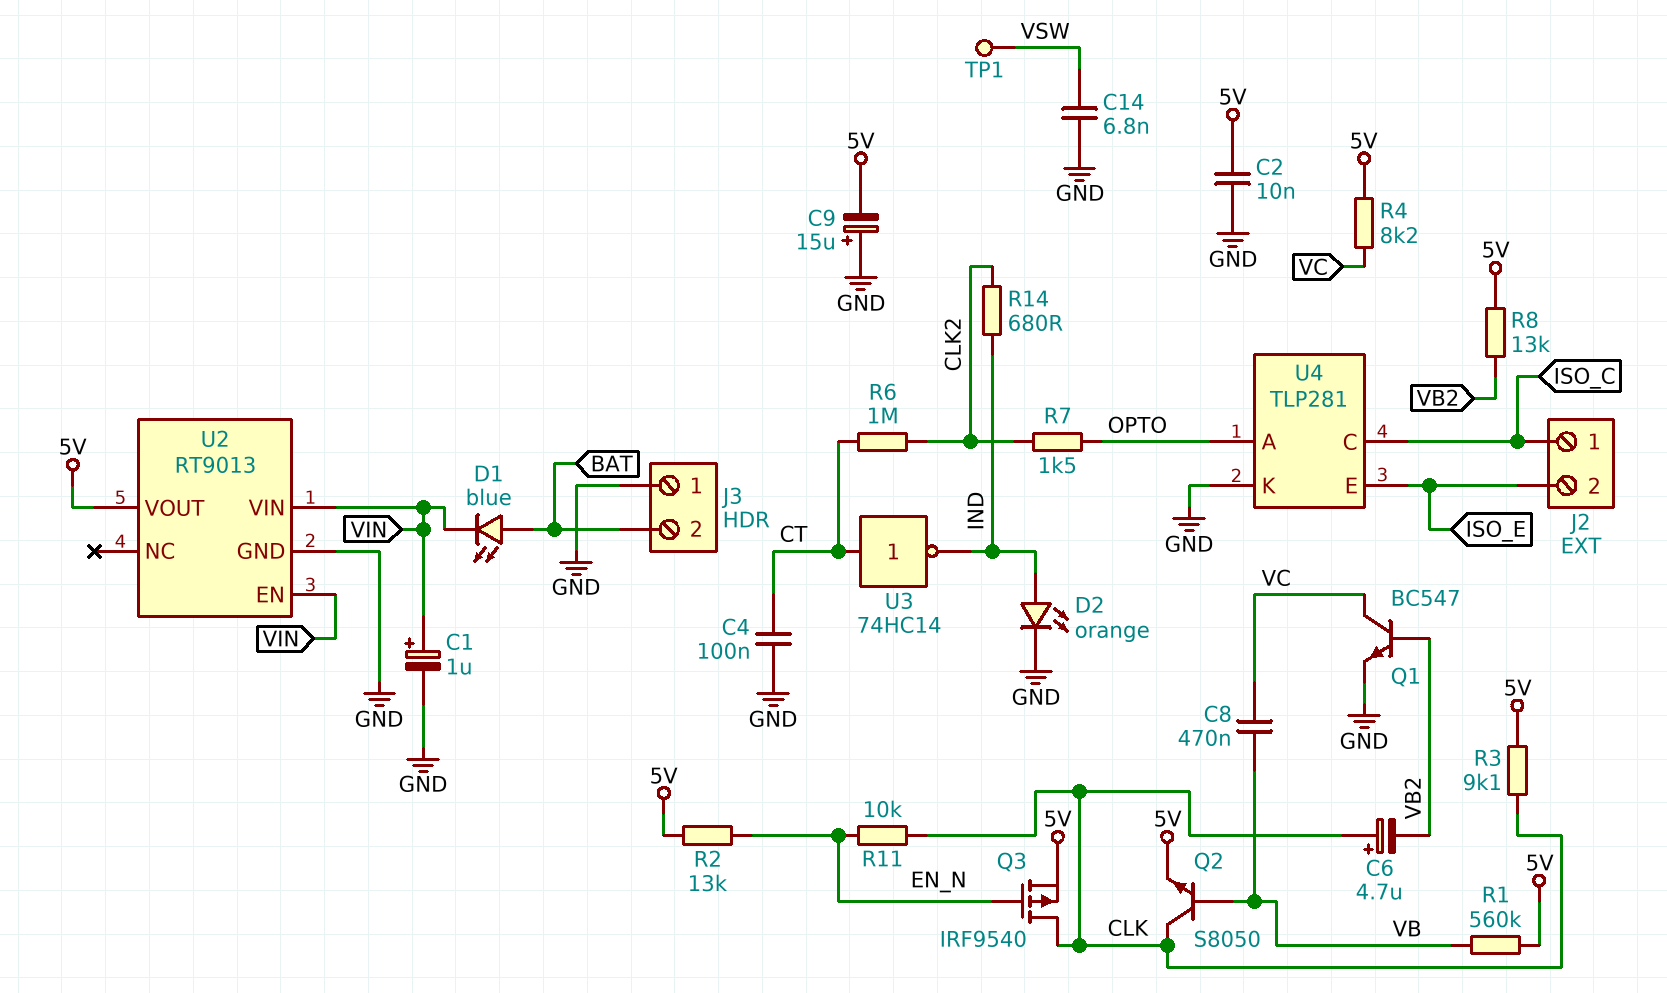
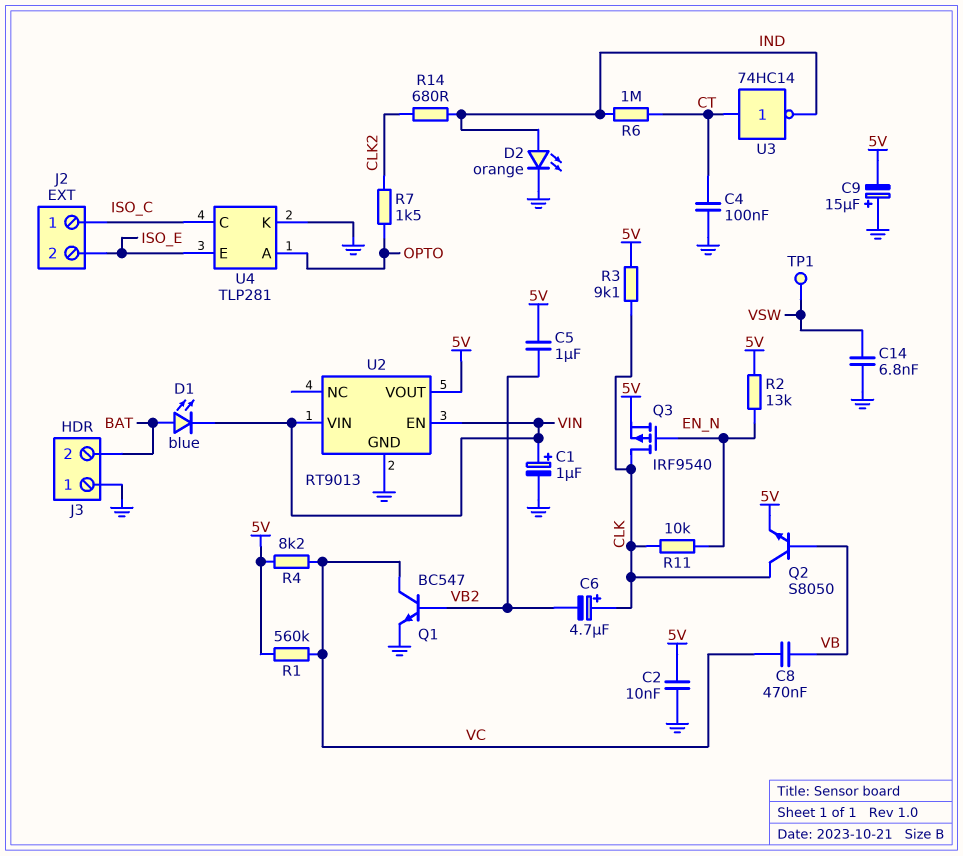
C5: none -> 1uF (5V, VB2)
R1: 560k (5V, VB) -> 560k (5V, VC)
R6: 1M (CLK2, CT) -> 1M (CT, IND)
R8: 13k (5V, VB2) -> none

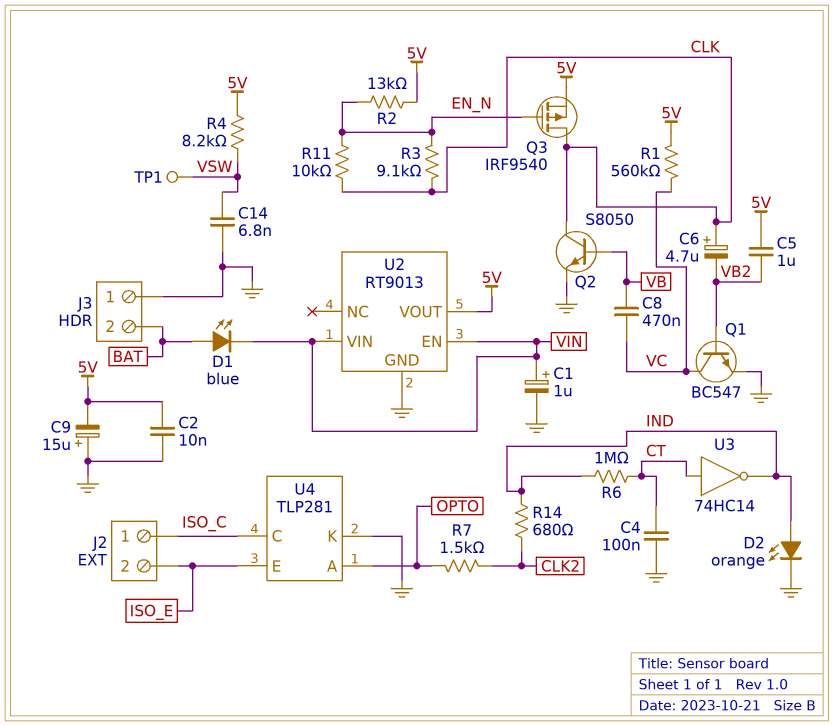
Q2: NPN S8050 (B VB, C CLK, E 5V) -> NPN S8050 (B VB, C CLK, E GND)
R3: 9.1k (5V, CLK) -> 9.1k (CLK, EN_N)
R4: 8.2k (5V, VC) -> 8.2k (5V, VSW)

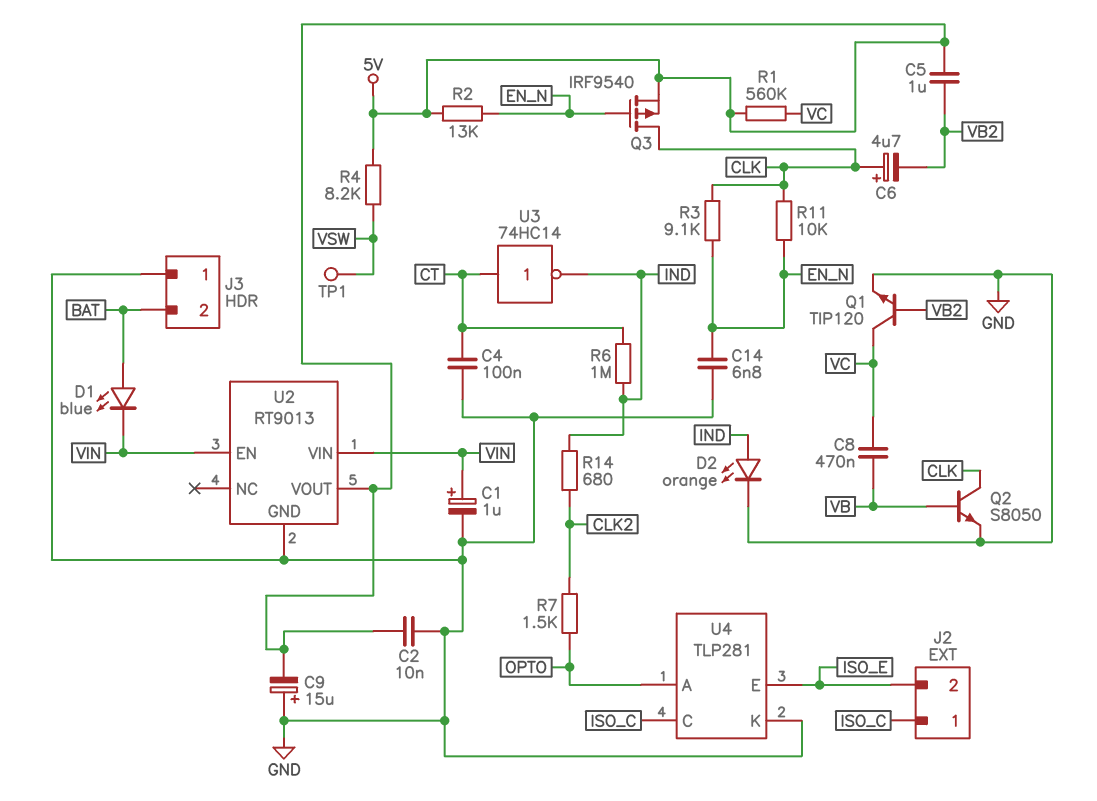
C14: 6.8nF (GND, VSW) -> 6.8nF (EN_N, GND)
Q1: NPN BC547 (B VB2, C VC, E GND) -> NPN TIP120 (B VB2, C VC, E GND)

